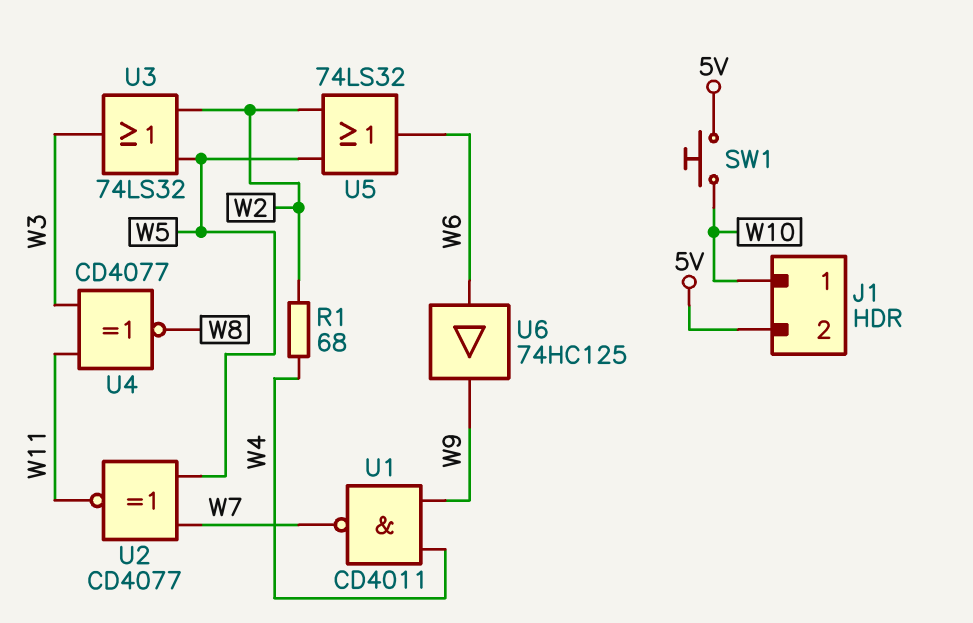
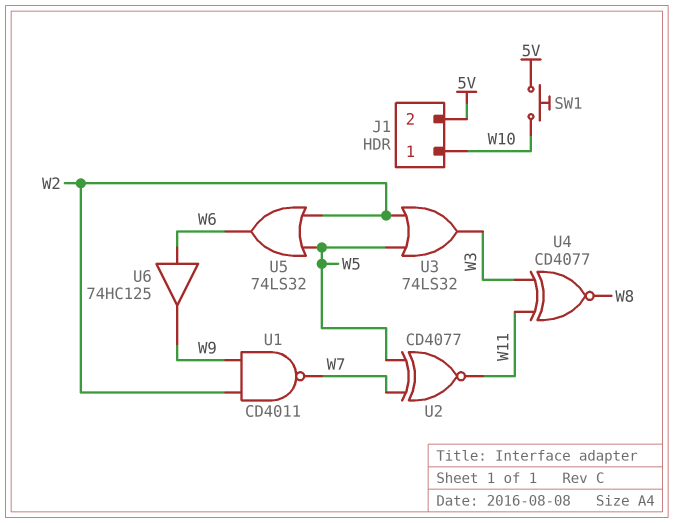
R1: 68 (W2, W4) -> none
U1: NAND CD4011 (in W4, in W9, out W7) -> NAND CD4011 (in W2, in W9, out W7)

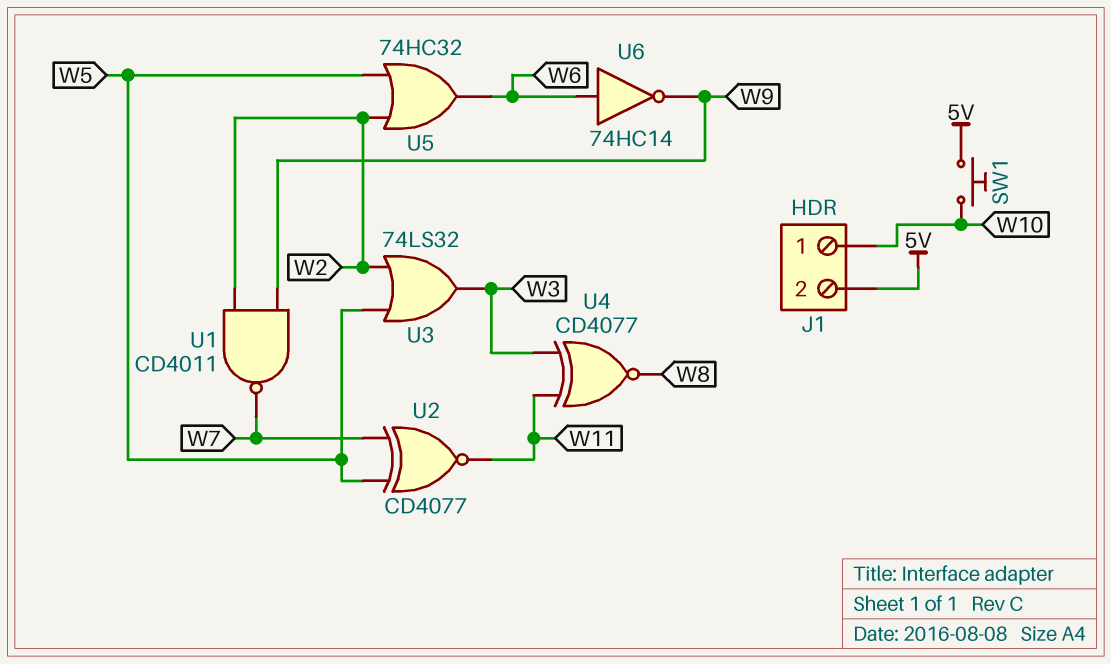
U5: OR 74LS32 (in W2, in W5, out W6) -> OR 74HC32 (in W2, in W5, out W6)
U6: buffer 74HC125 (in W6, out W9) -> NOT 74HC14 (in W6, out W9)

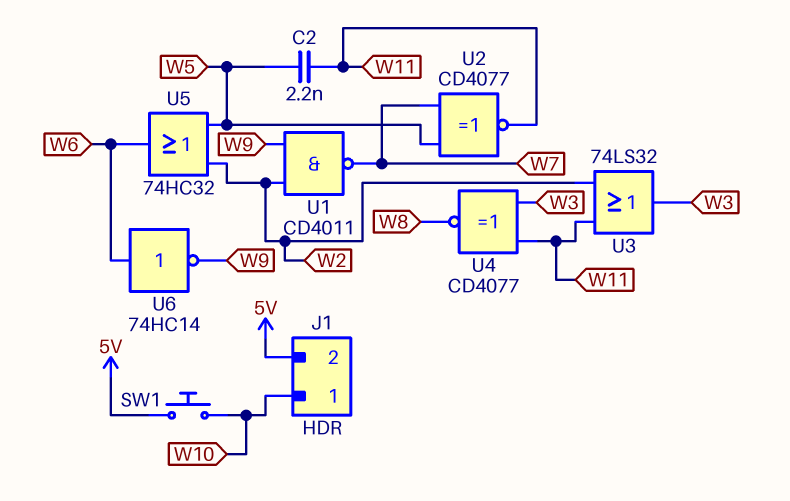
C2: none -> 2.2nF (W5, W11)
U3: OR 74LS32 (in W2, in W5, out W3) -> OR 74LS32 (in W2, in W11, out W3)

